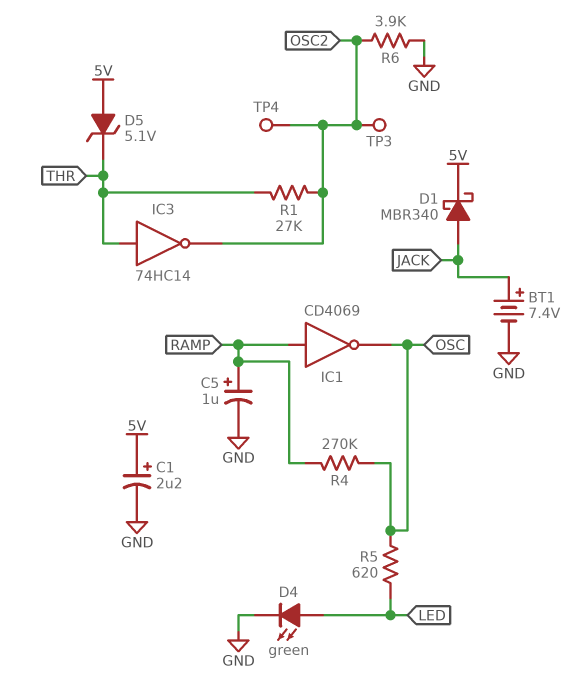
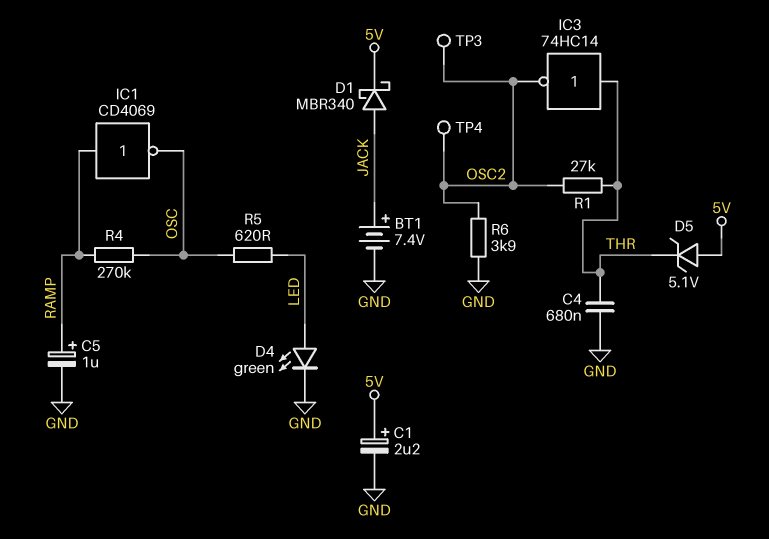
C4: none -> 680nF (GND, THR)

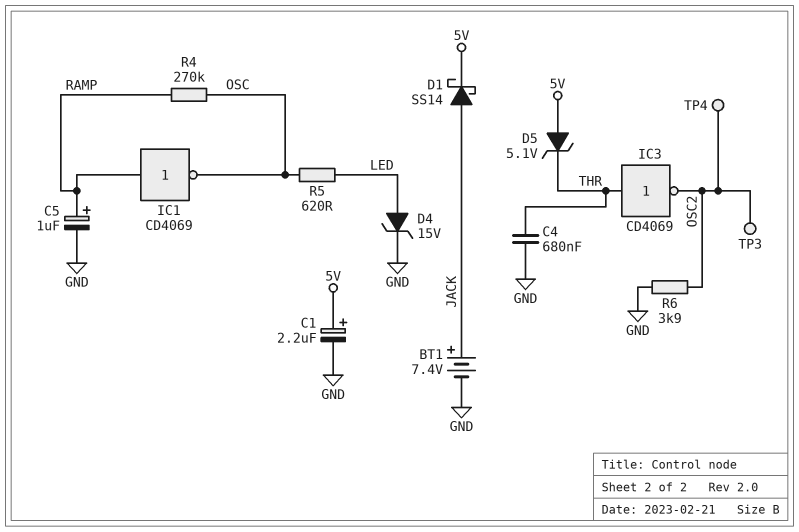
D1: schottky MBR340 (A JACK, K 5V) -> schottky SS14 (A JACK, K 5V)
D4: LED green (A LED, K GND) -> zener 15V (A LED, K GND)
IC3: NOT 74HC14 (in THR, out OSC2) -> NOT CD4069 (in THR, out OSC2)
R1: 27k (OSC2, THR) -> none

